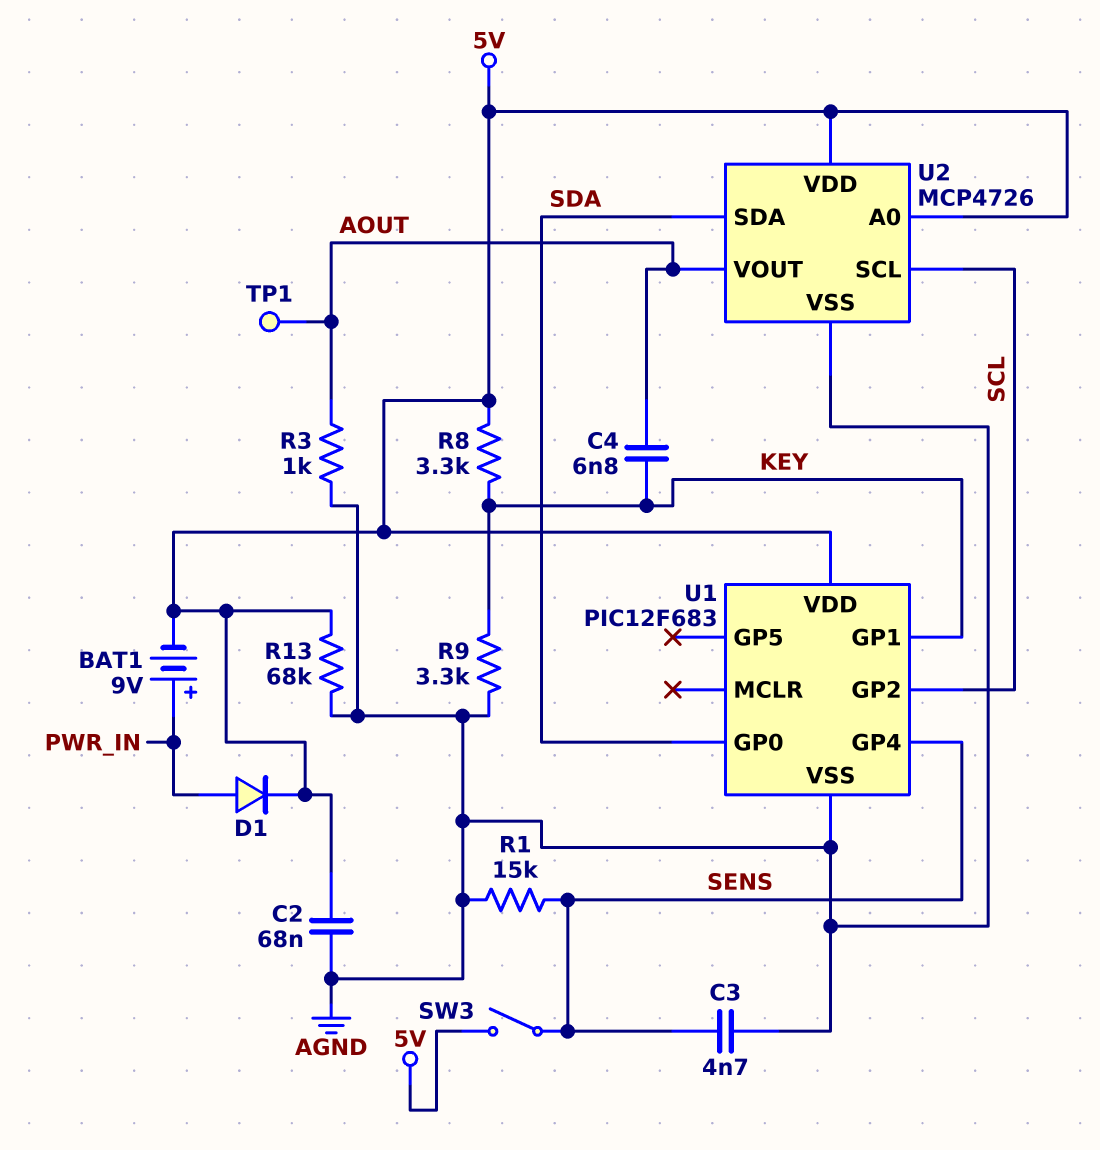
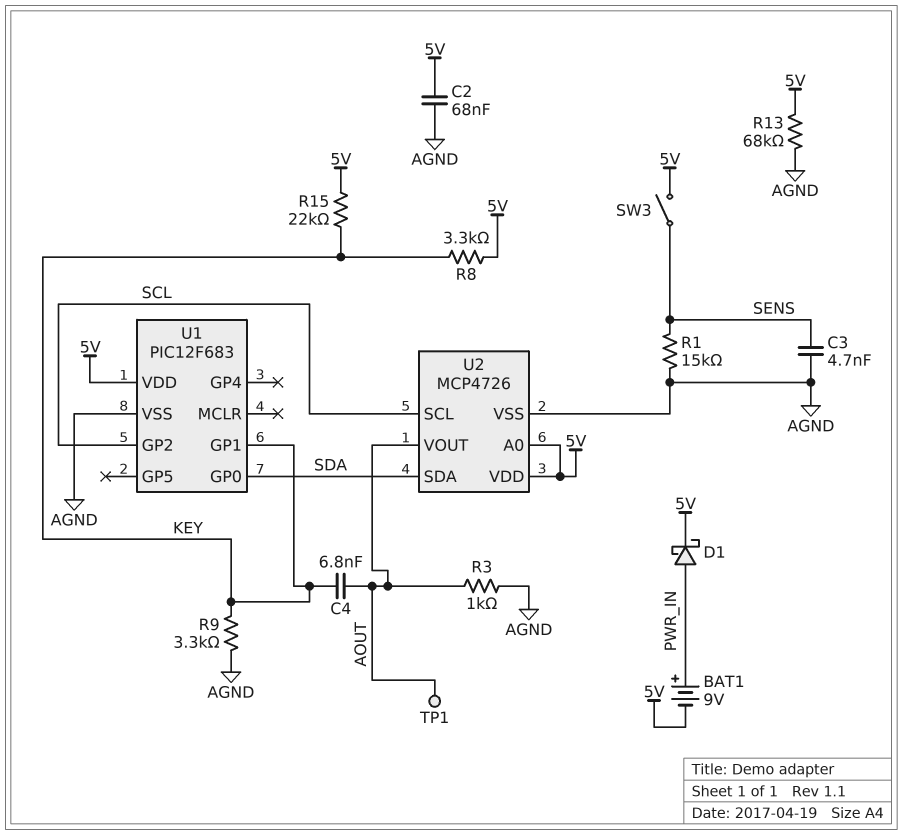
D1: diode (A PWR_IN, K 5V) -> schottky (A PWR_IN, K 5V)
R15: none -> 22k (5V, KEY)
U1 pin GP4: SENS -> none

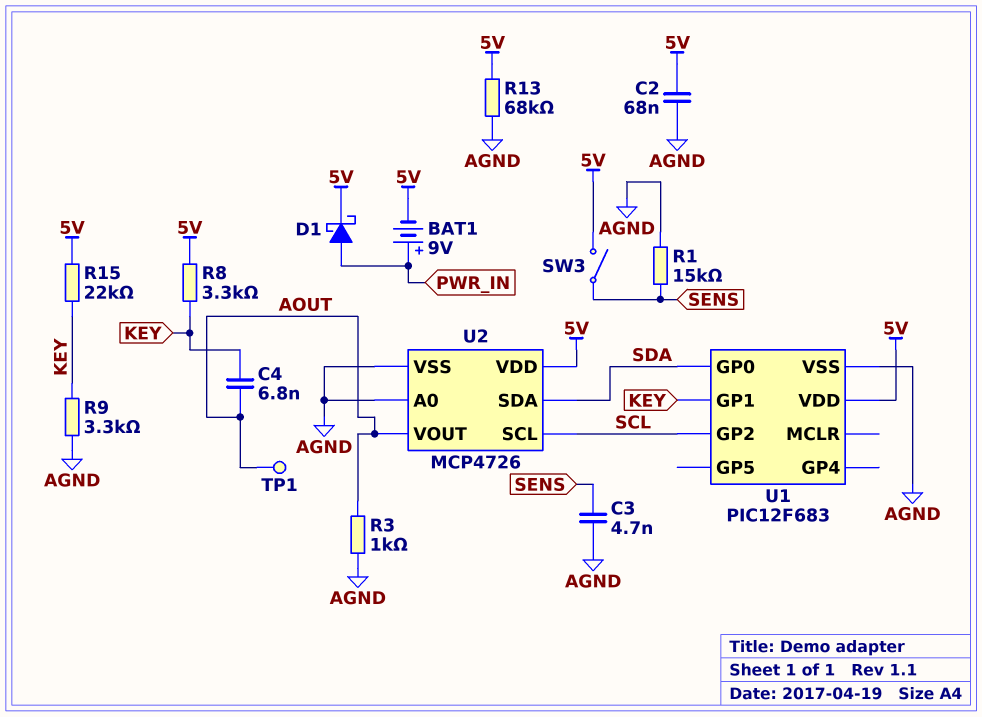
U2 pin A0: 5V -> AGND

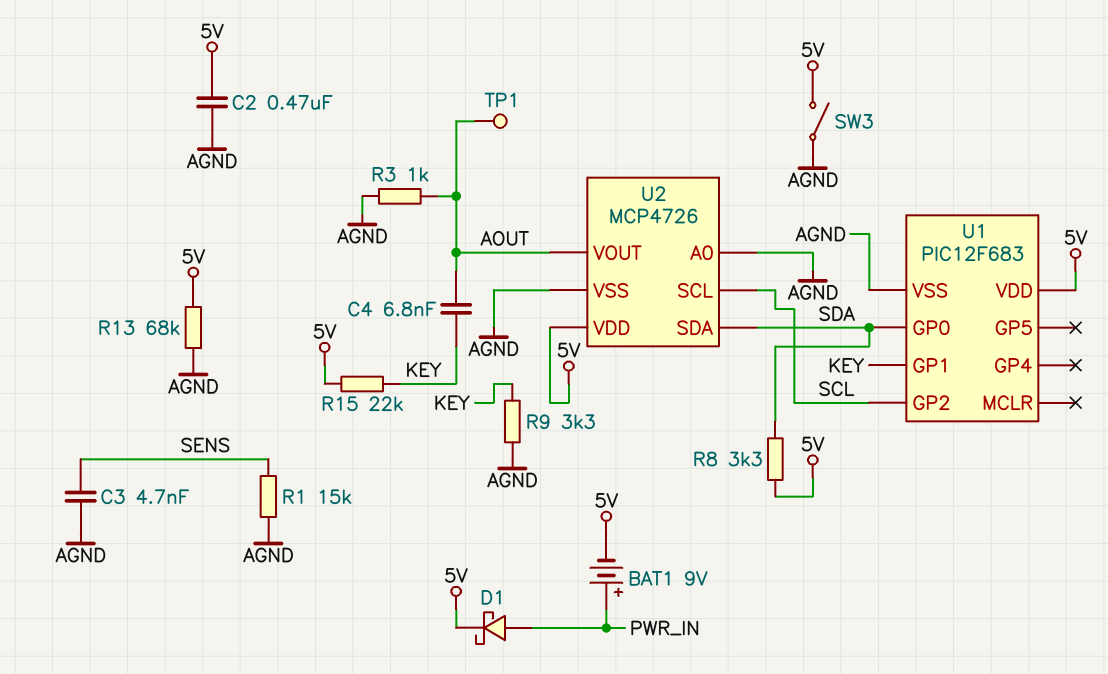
C2: 68nF (5V, AGND) -> 470nF (5V, AGND)
R8: 3.3k (5V, KEY) -> 3.3k (5V, SDA)
SW3: switch (5V, SENS) -> switch (5V, AGND)

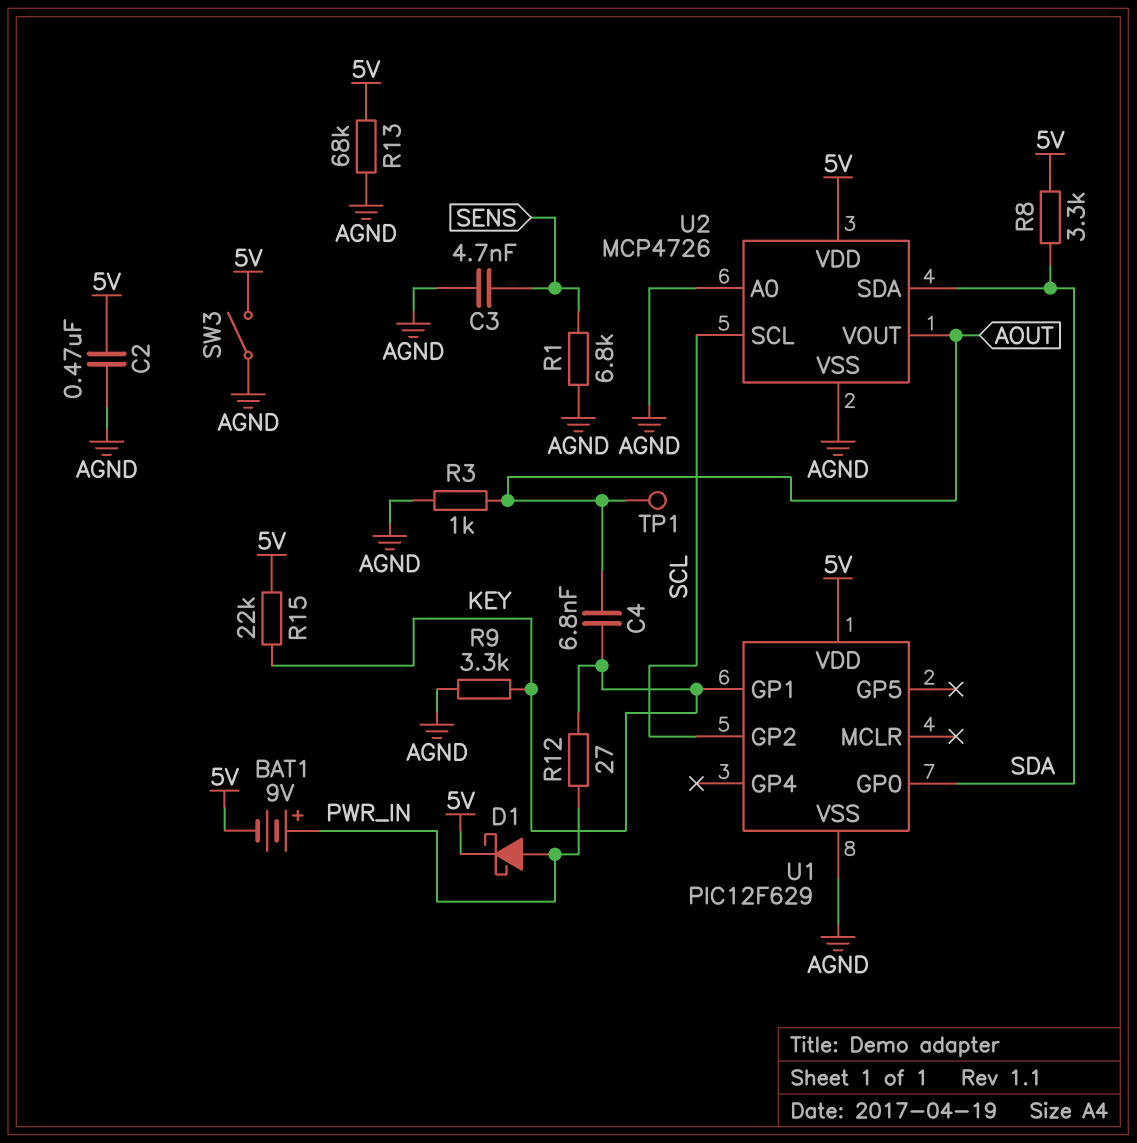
R1: 15k (AGND, SENS) -> 6.8k (AGND, SENS)
R12: none -> 27 (KEY, PWR_IN)
U1: PIC12F683 -> PIC12F629

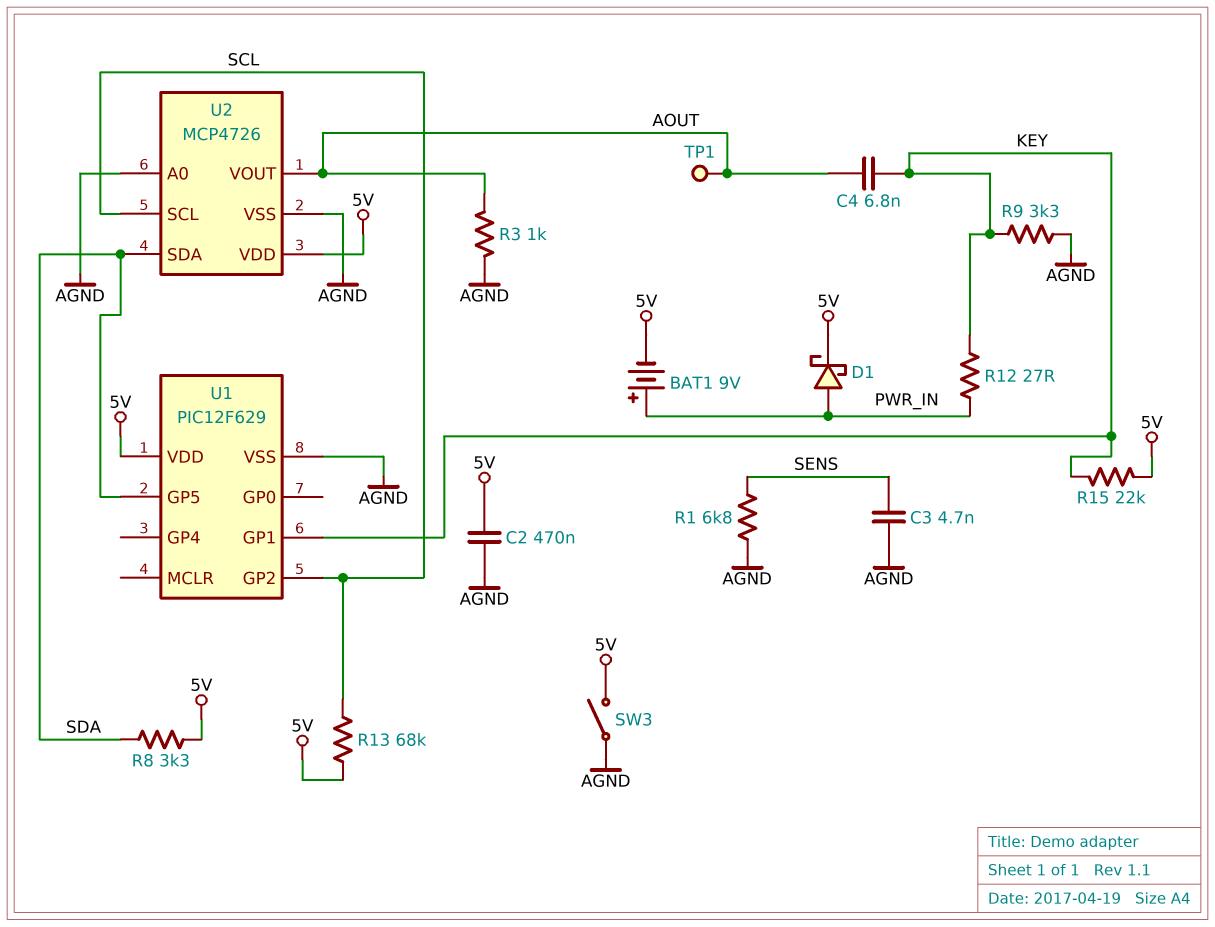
R13: 68k (5V, AGND) -> 68k (5V, SCL)
U1 pin GP0: SDA -> none
U1 pin GP5: none -> SDA

